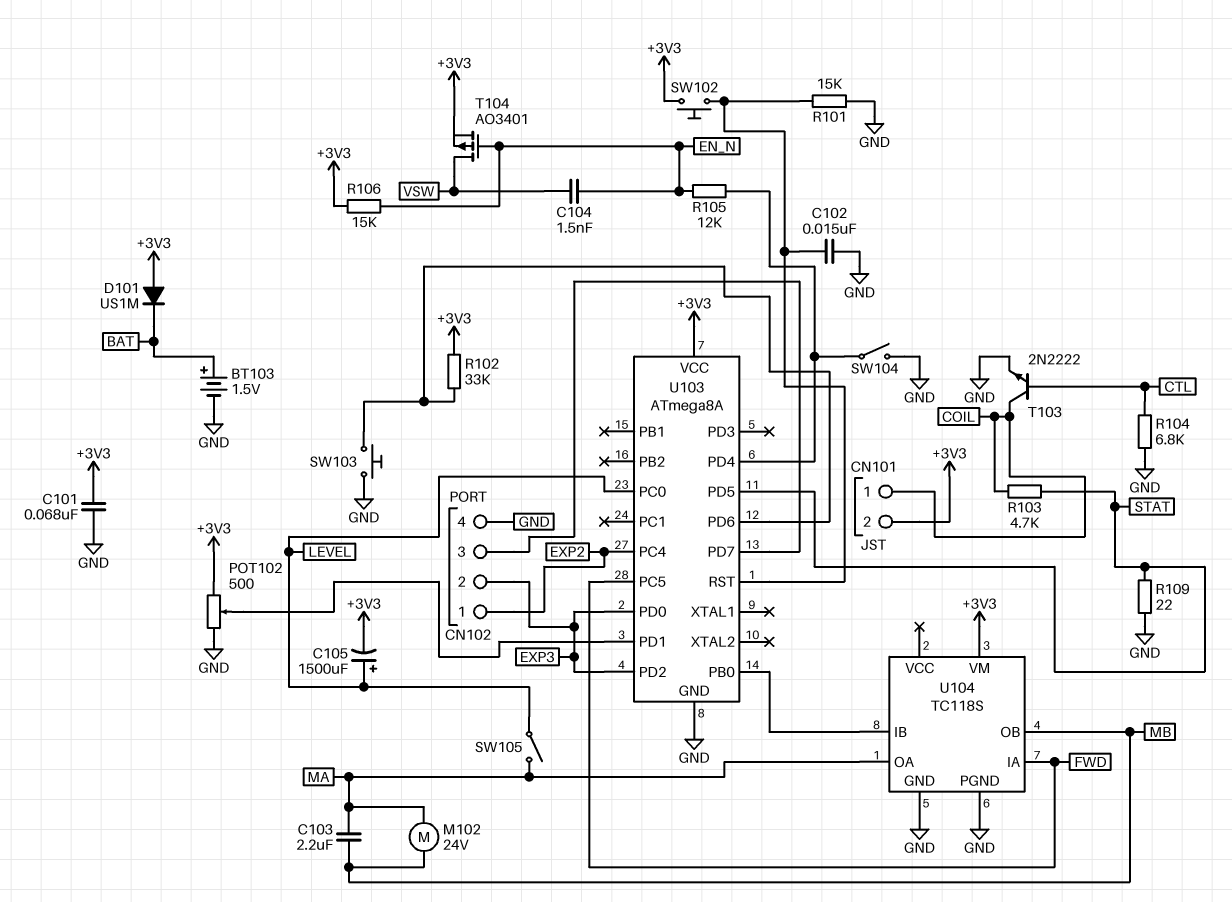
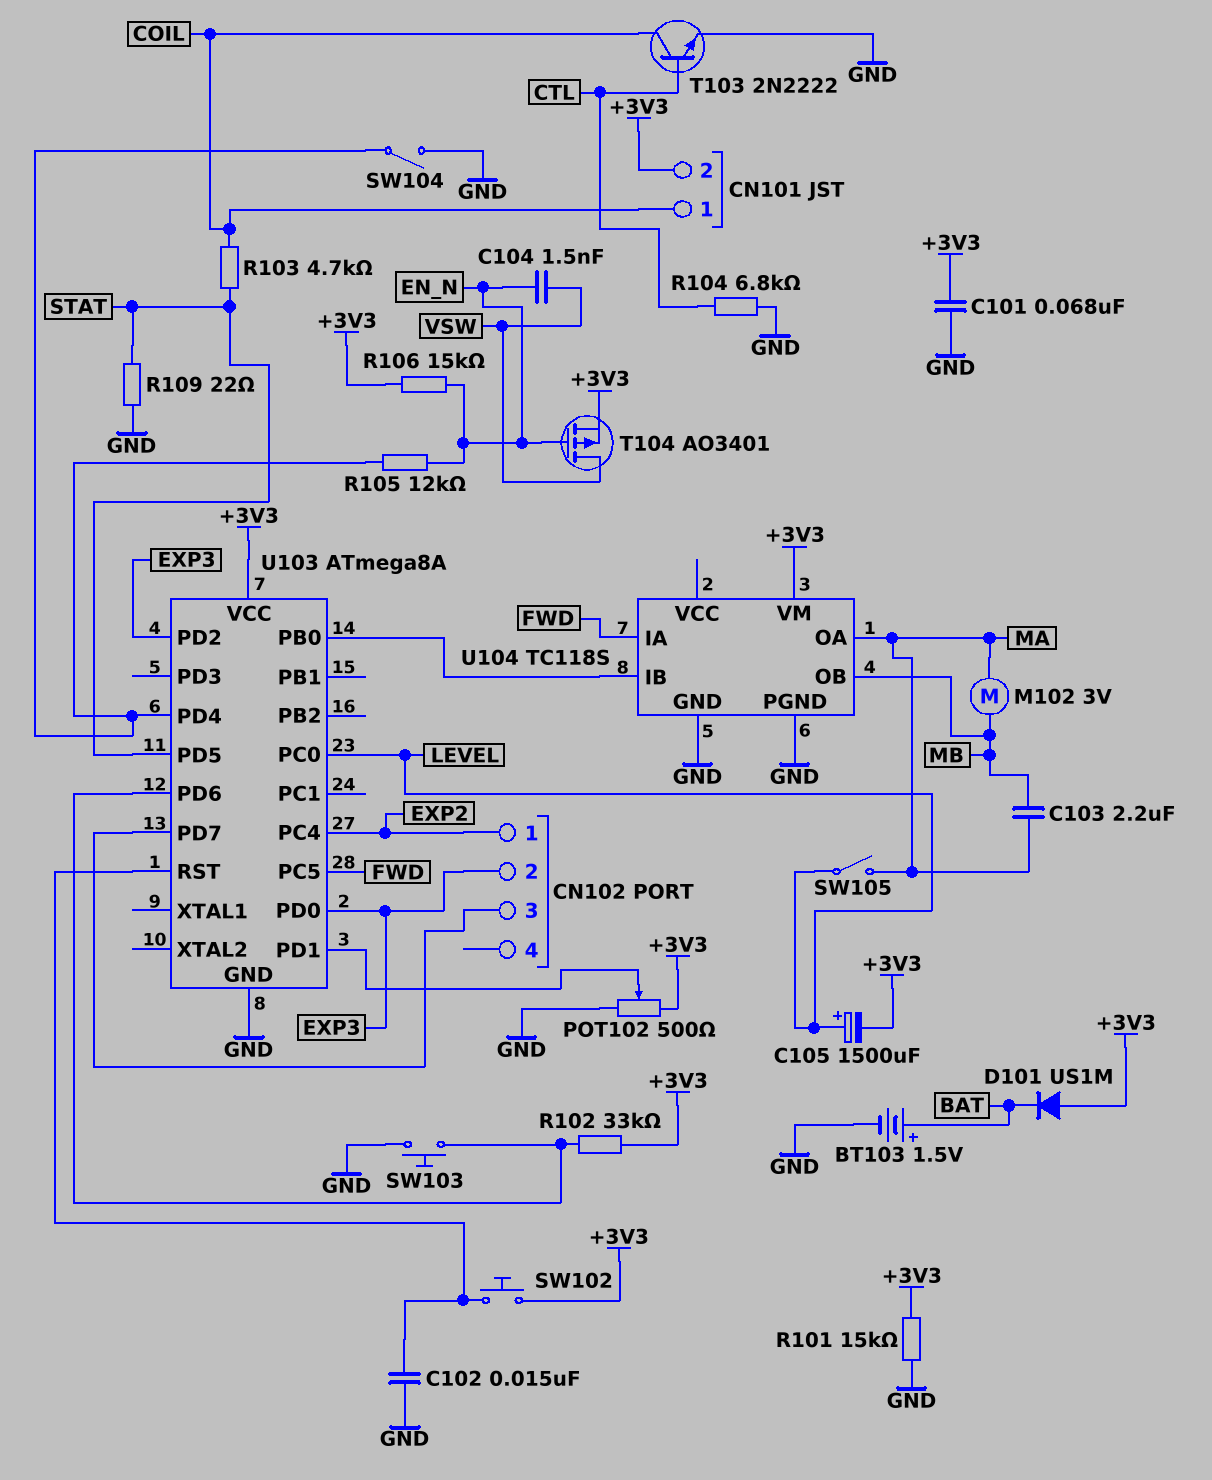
CN102 pin 4: GND -> none
M102: motor 24V (MA, MB) -> motor 3V (MA, MB)
R101: 15k (GND, U103/RST) -> 15k (+3V3, GND)

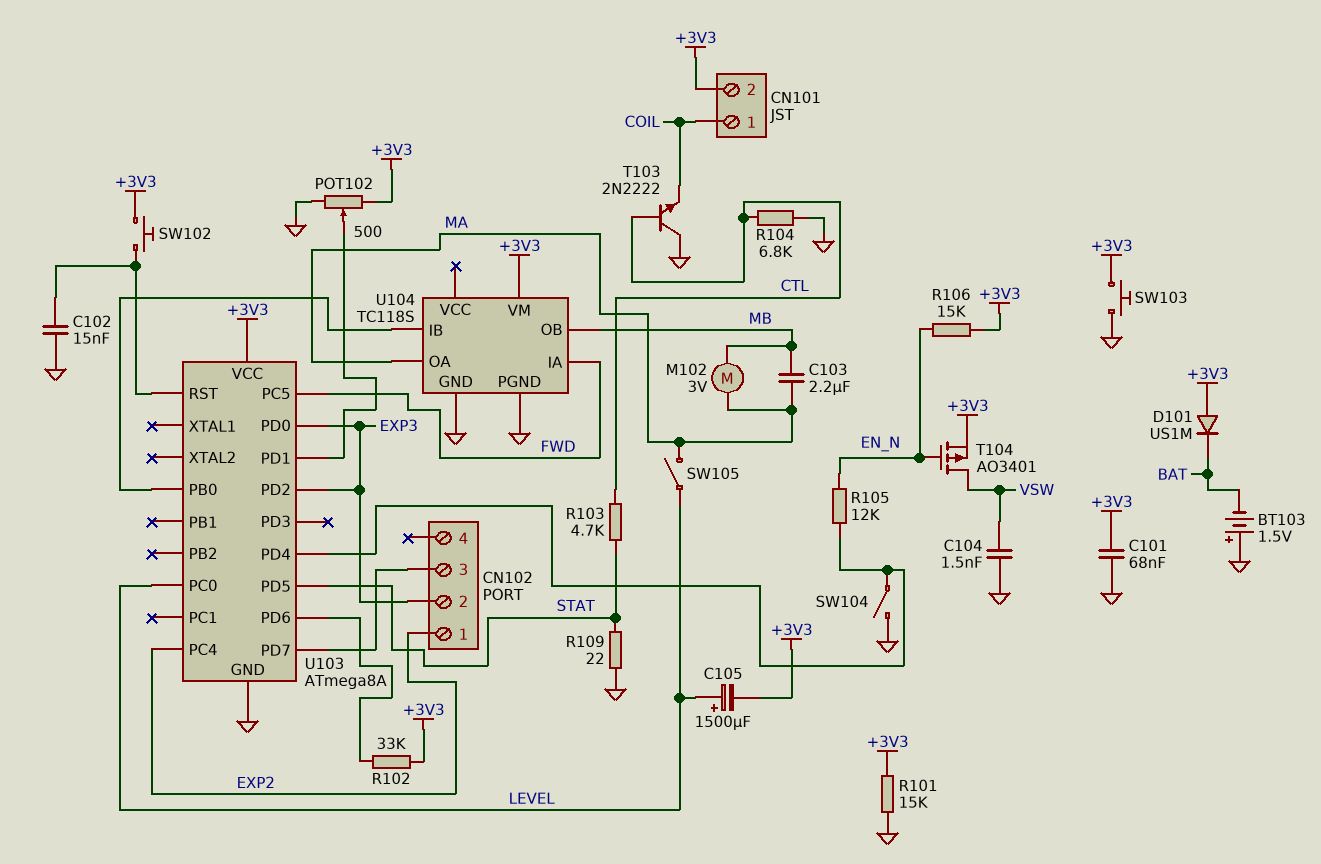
BT103: 1.5V (plus BAT, minus GND) -> 1.5V (plus GND, minus BAT)
C104: 1.5nF (EN_N, VSW) -> 1.5nF (GND, VSW)
R103: 4.7k (COIL, STAT) -> 4.7k (CTL, STAT)
SW103: button (GND, U103/PD6) -> button (+3V3, GND)
T103: NPN 2N2222 (B CTL, C COIL, E GND) -> NPN 2N2222 (B CTL, C GND, E COIL)

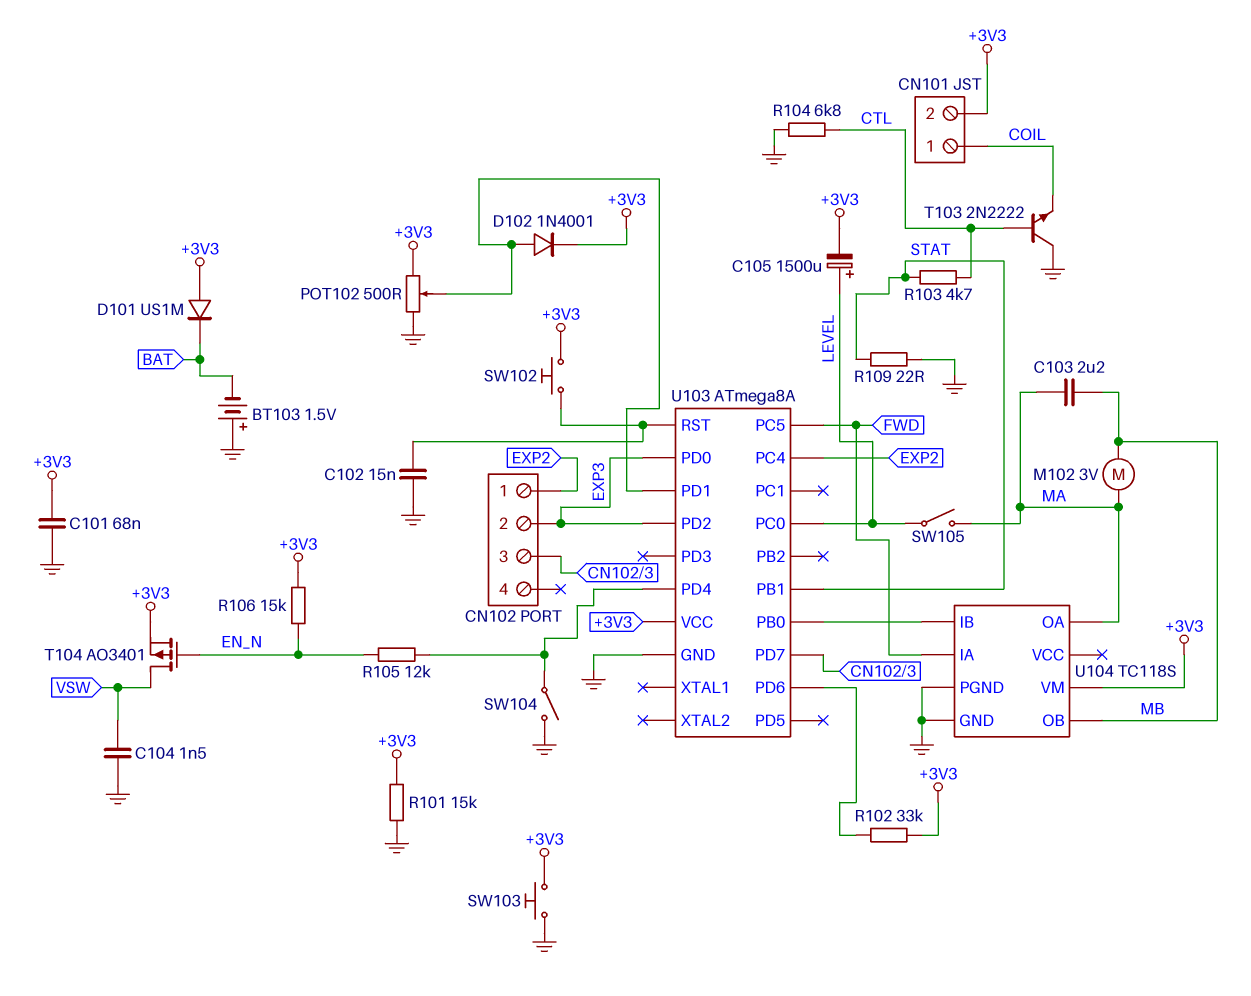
D102: none -> diode 1N4001 (A U103/PD1, K +3V3)
U103 pin PB1: none -> STAT
U103 pin PD5: STAT -> none

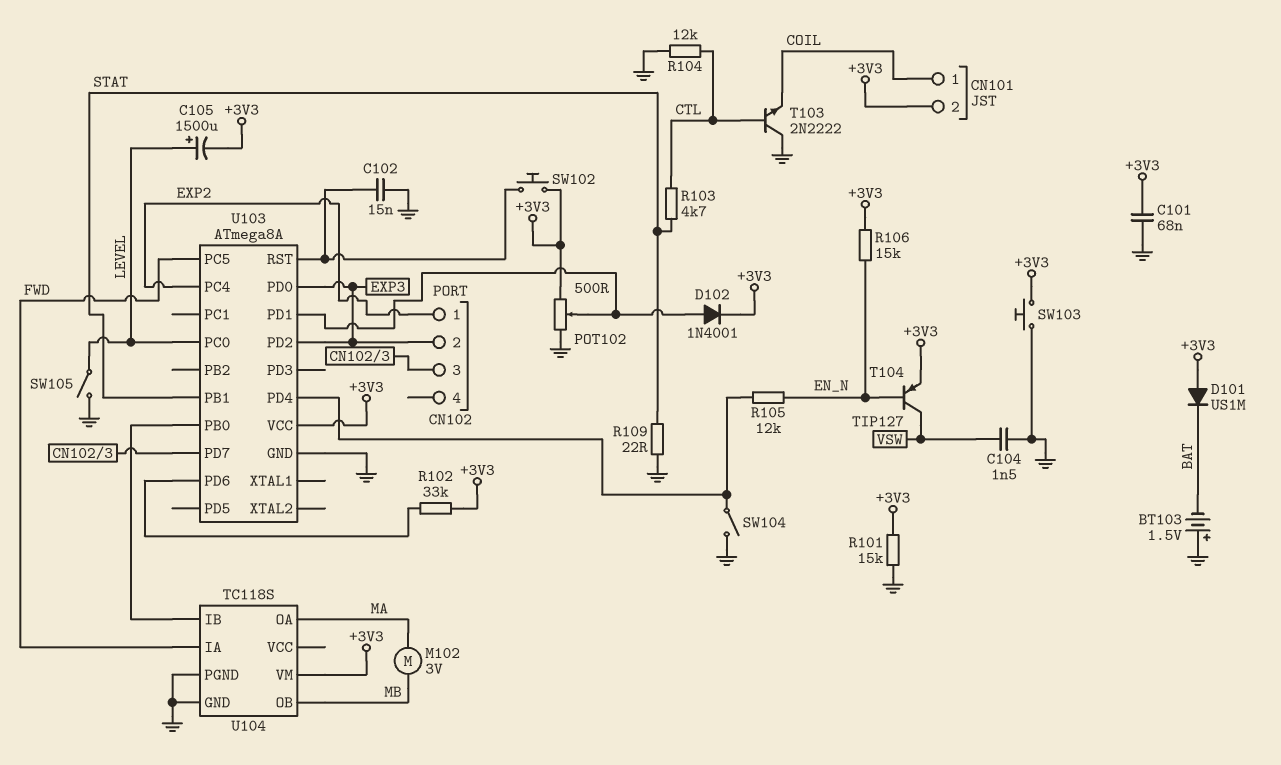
C103: 2.2uF (MA, MB) -> none
R104: 6.8k (CTL, GND) -> 12k (CTL, GND)
SW105: switch (LEVEL, MA) -> switch (GND, LEVEL)
T104: PMOS AO3401 (G EN_N, D VSW, S +3V3) -> PNP TIP127 (B EN_N, C VSW, E +3V3)

